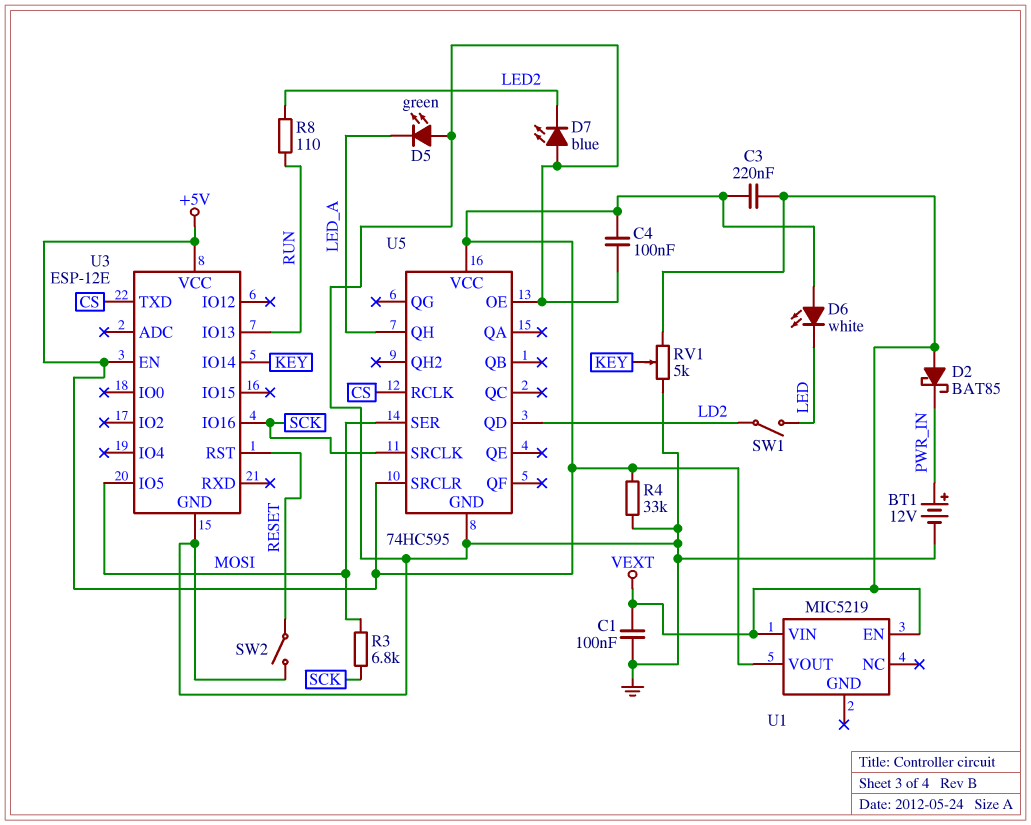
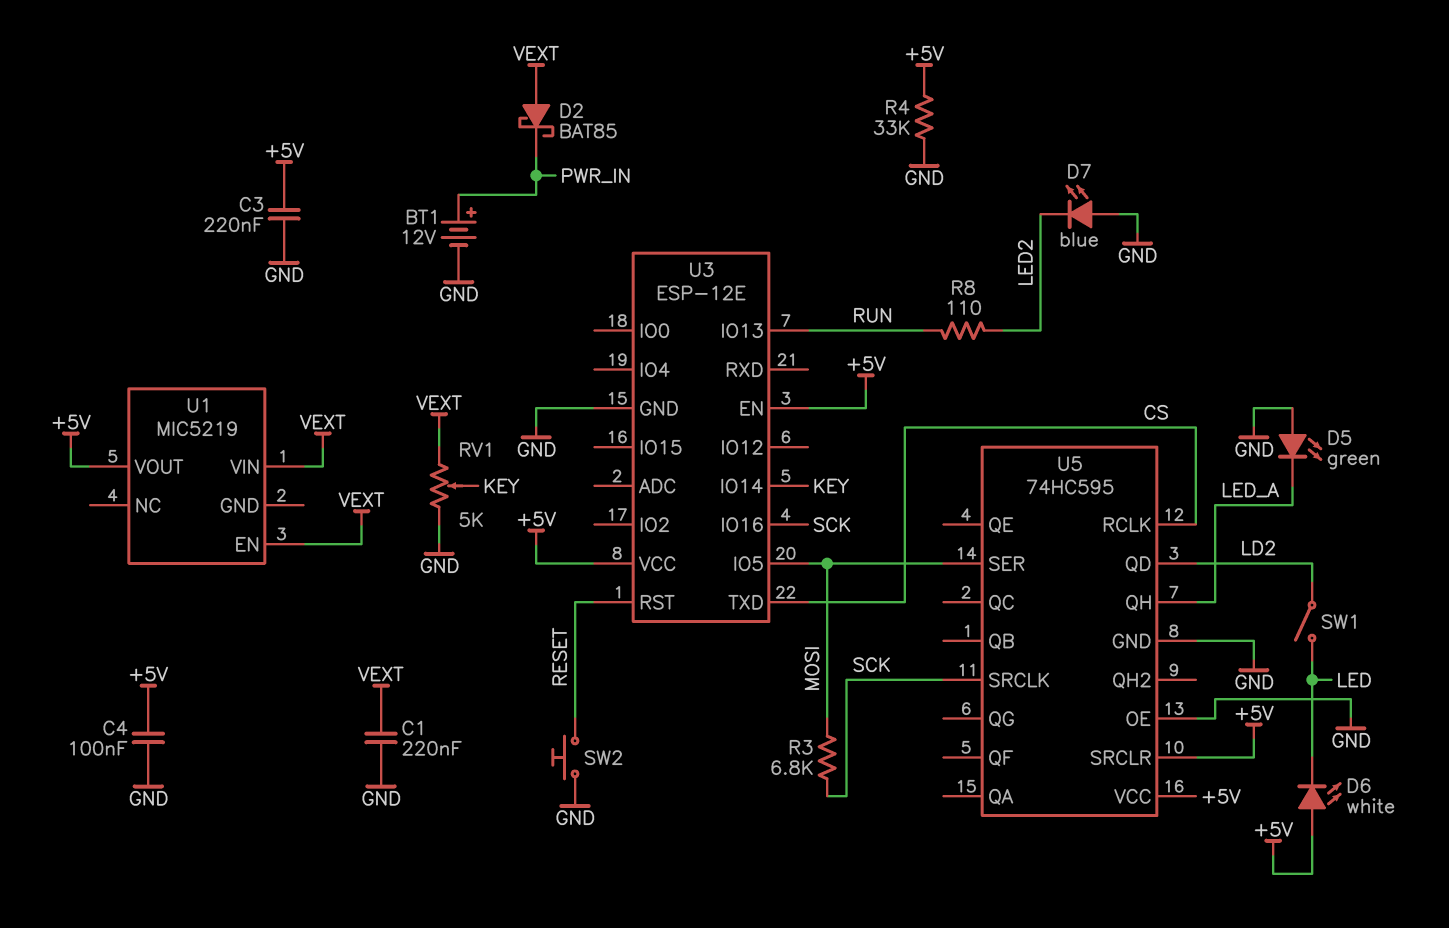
C1: 100nF (GND, VEXT) -> 220nF (GND, VEXT)
C3: 220nF (+5V, VEXT) -> 220nF (+5V, GND)
SW2: switch (GND, RESET) -> button (GND, RESET)

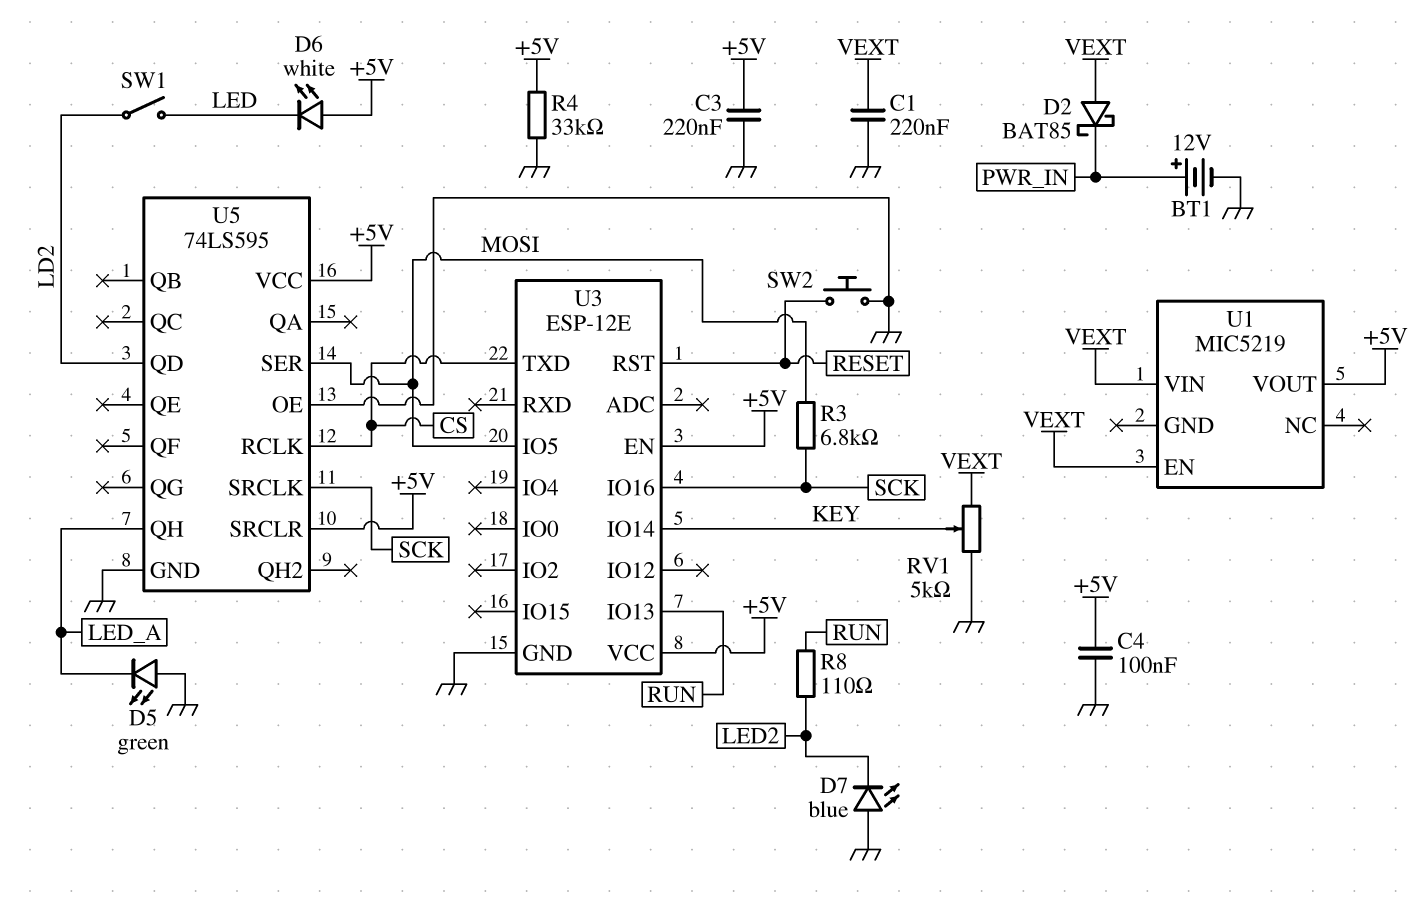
U5: 74HC595 -> 74LS595

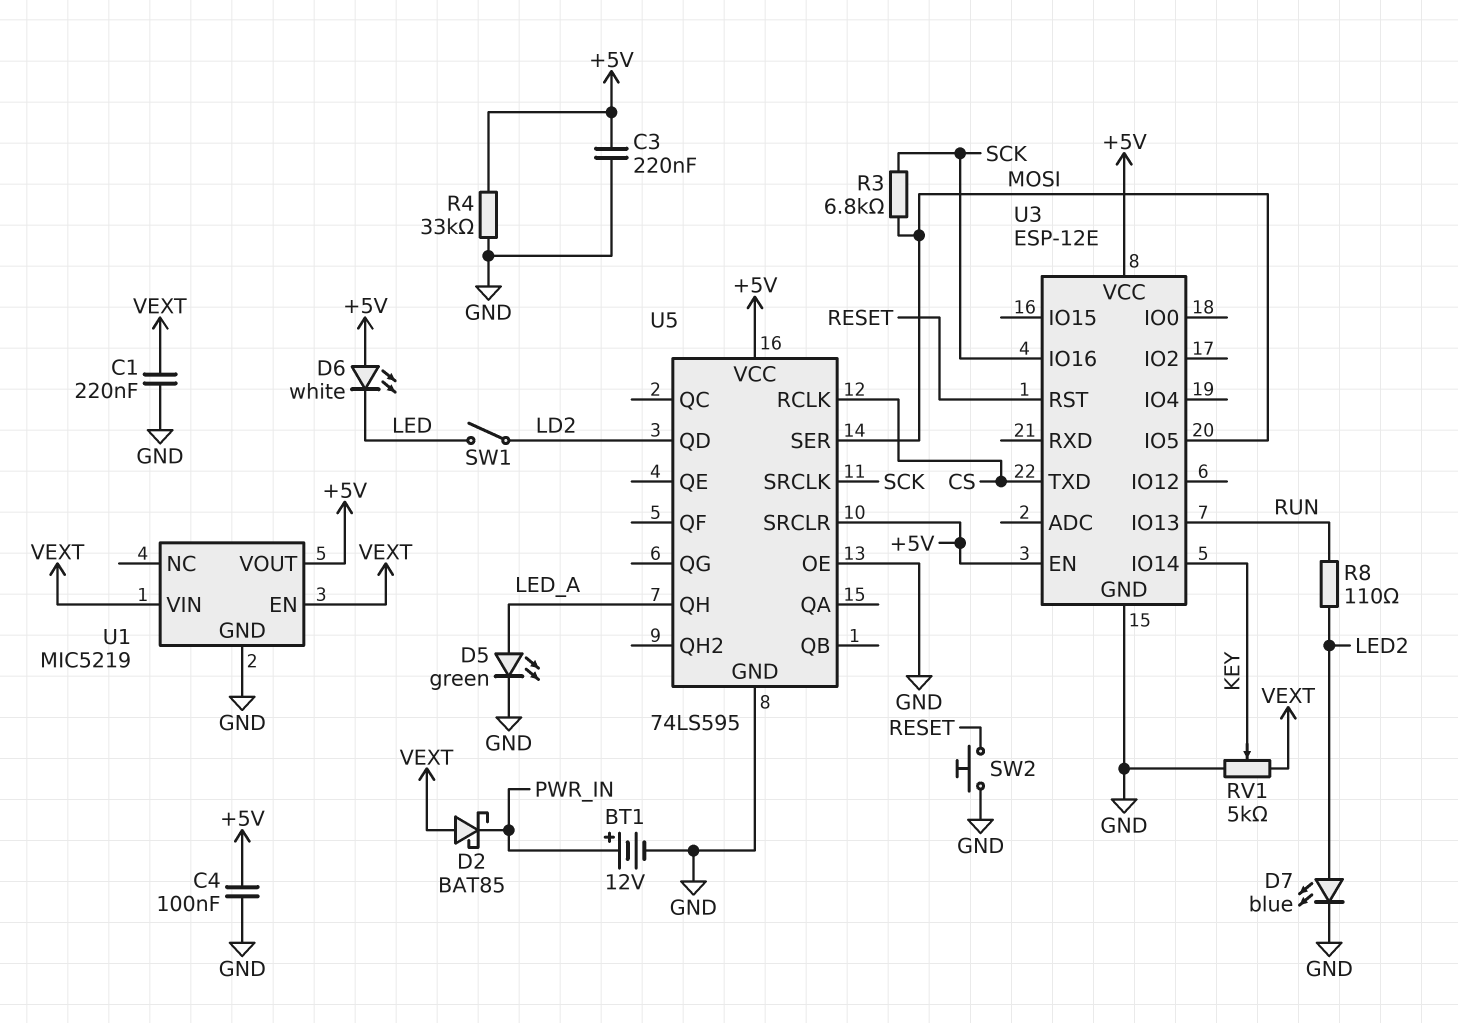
D5: LED green (A GND, K LED_A) -> LED green (A LED_A, K GND)
D7: LED blue (A GND, K LED2) -> LED blue (A LED2, K GND)
U1 pin GND: none -> GND

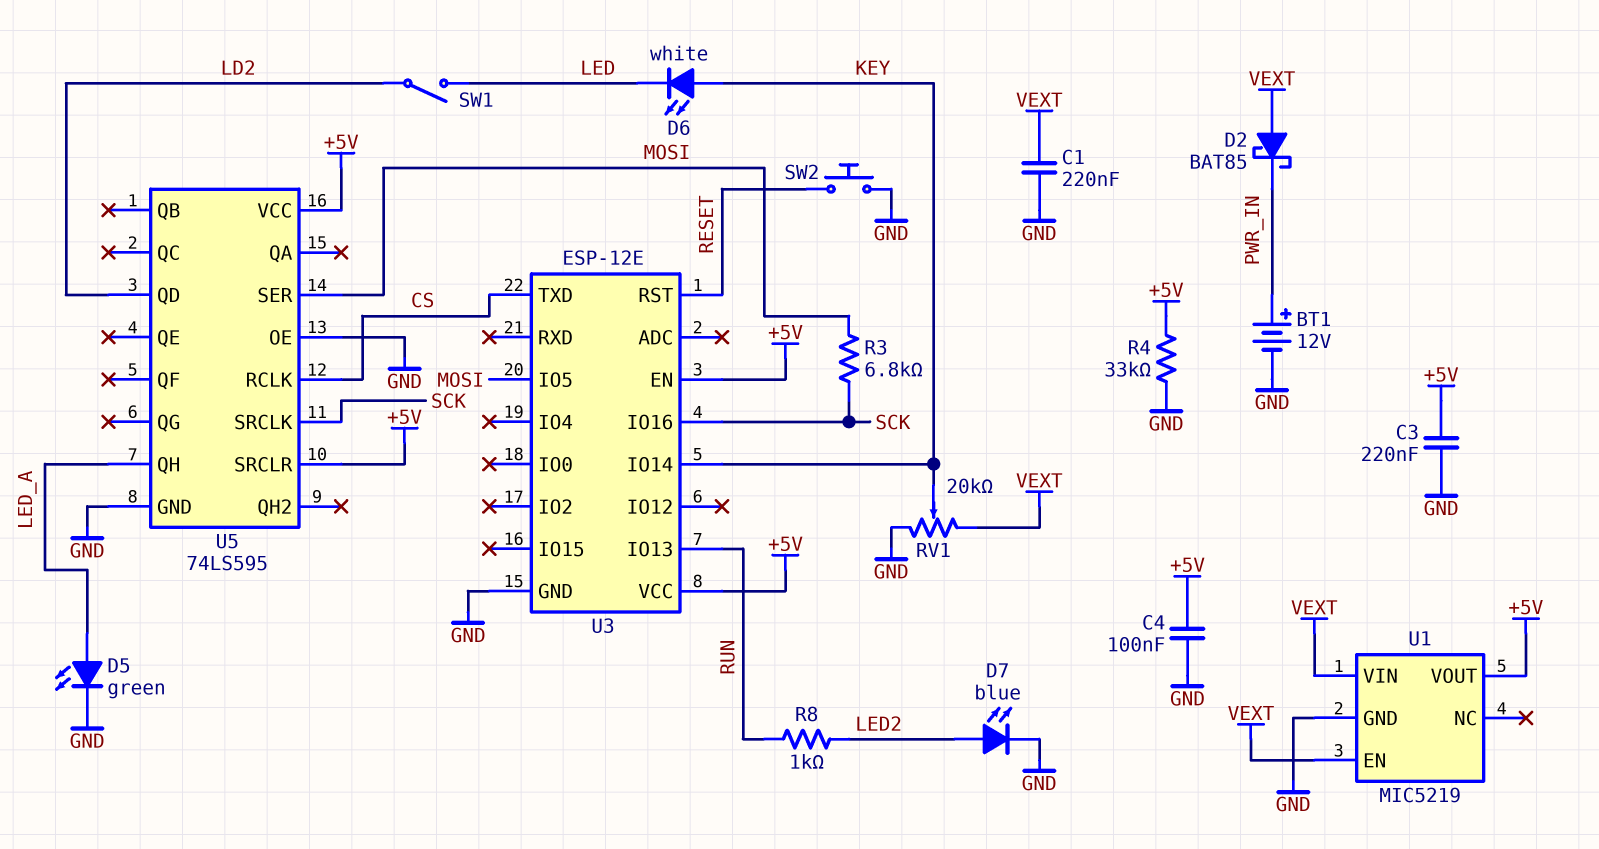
D6: LED white (A +5V, K LED) -> LED white (A KEY, K LED)
R8: 110 (LED2, RUN) -> 1k (LED2, RUN)
RV1: 5k (GND, VEXT, wiper KEY) -> 20k (GND, VEXT, wiper KEY)

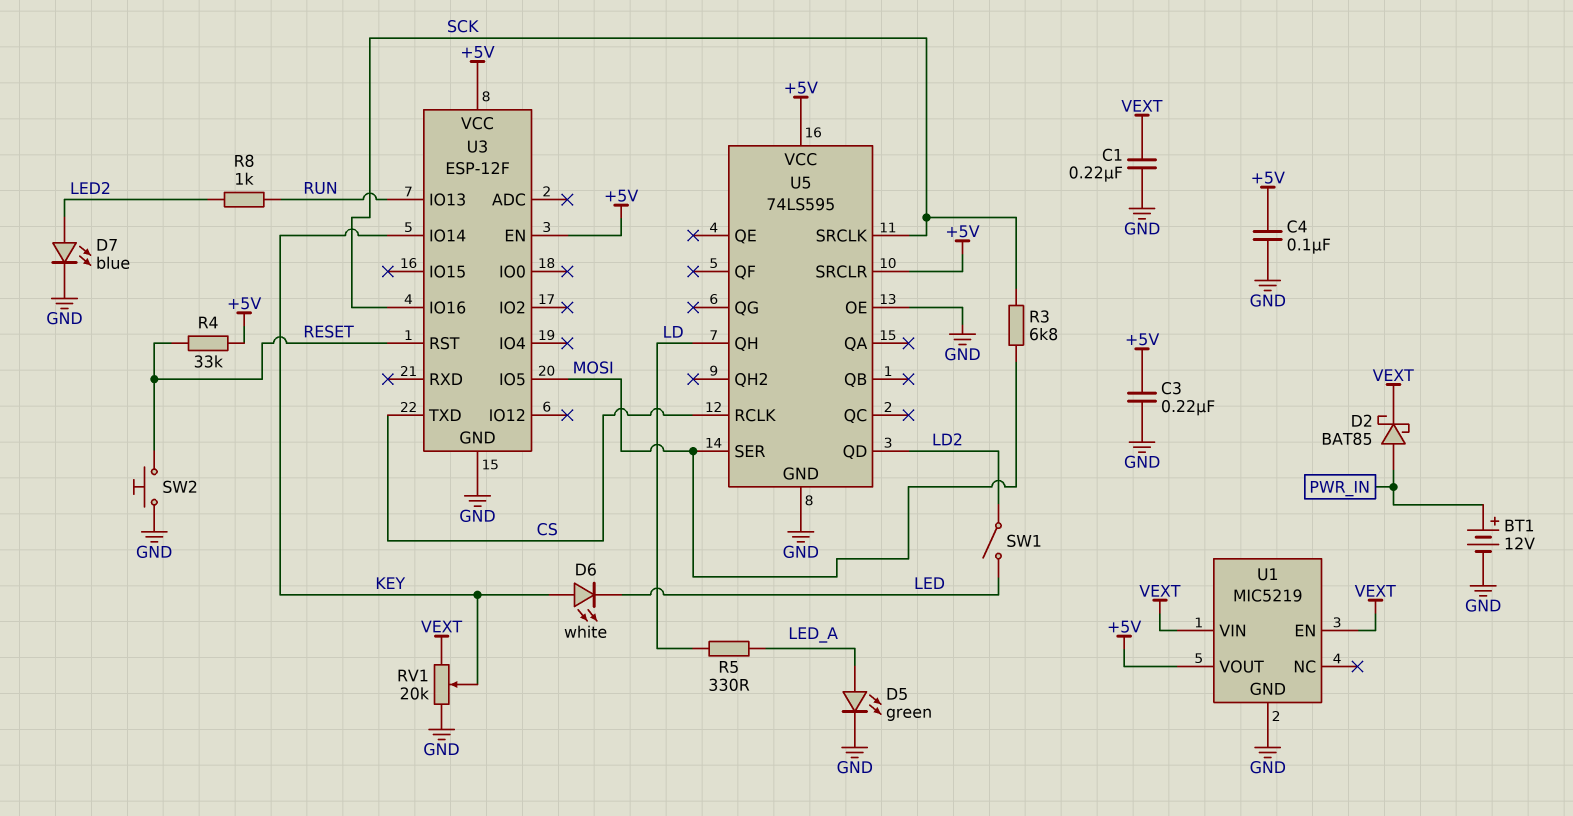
D2: schottky BAT85 (A VEXT, K PWR_IN) -> schottky BAT85 (A PWR_IN, K VEXT)
R4: 33k (+5V, GND) -> 33k (+5V, RESET)
R5: none -> 330 (LD, LED_A)
U3: ESP-12E -> ESP-12F
U5 pin QH: LED_A -> LD

